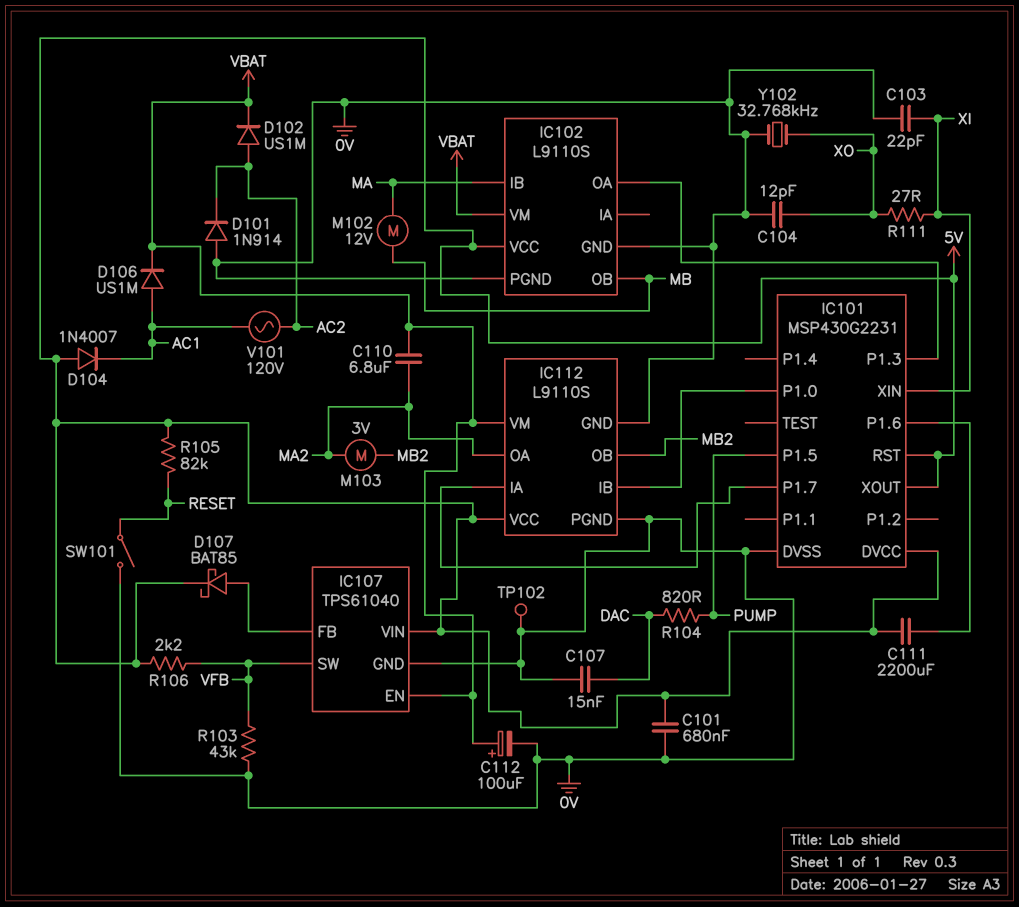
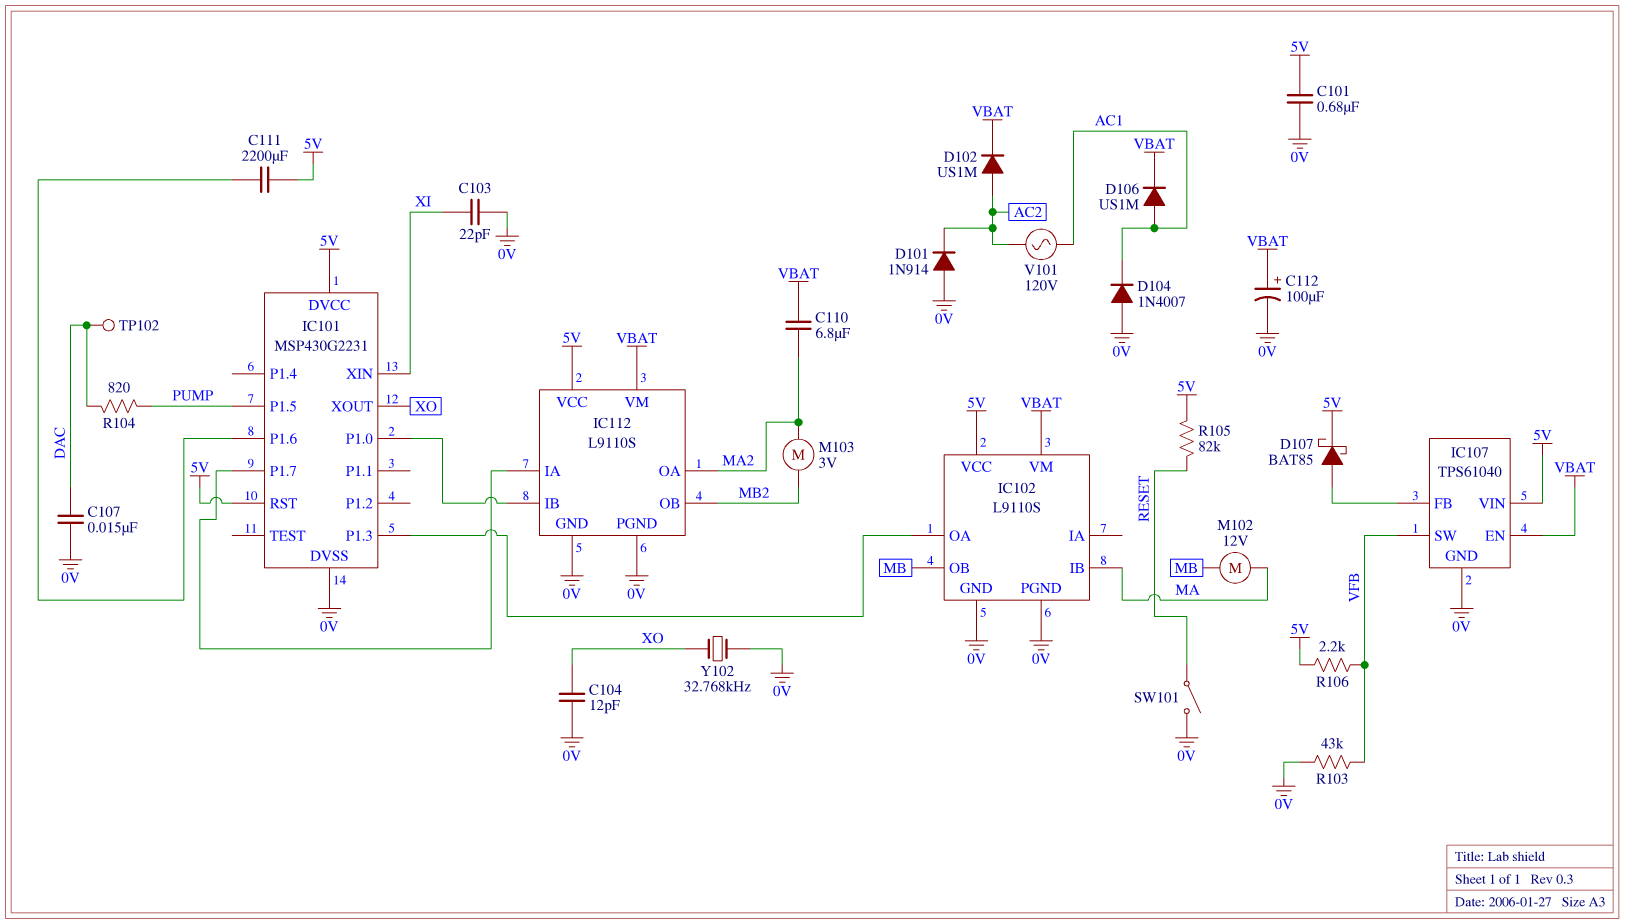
D104: diode 1N4007 (A 5V, K AC1) -> diode 1N4007 (A 0V, K AC1)
IC101 pin XOUT: 5V -> XO
R111: 27 (XI, XO) -> none
TP102: test point (0V) -> test point (DAC)

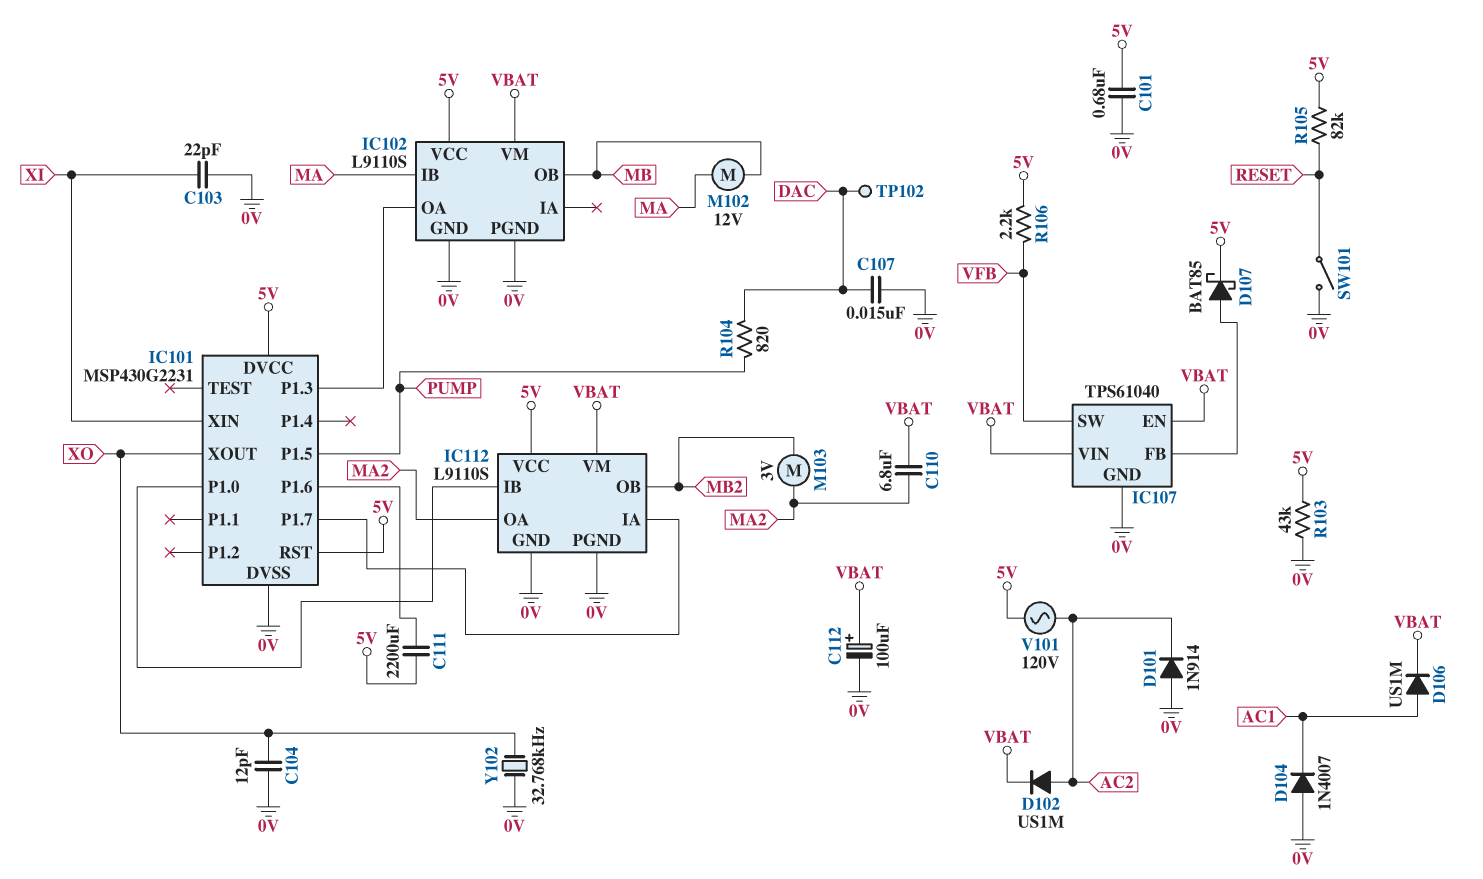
IC107 pin VIN: 5V -> VBAT
R103: 43k (0V, VFB) -> 43k (0V, 5V)
V101: AC 120V (AC1, AC2) -> AC 120V (5V, AC2)

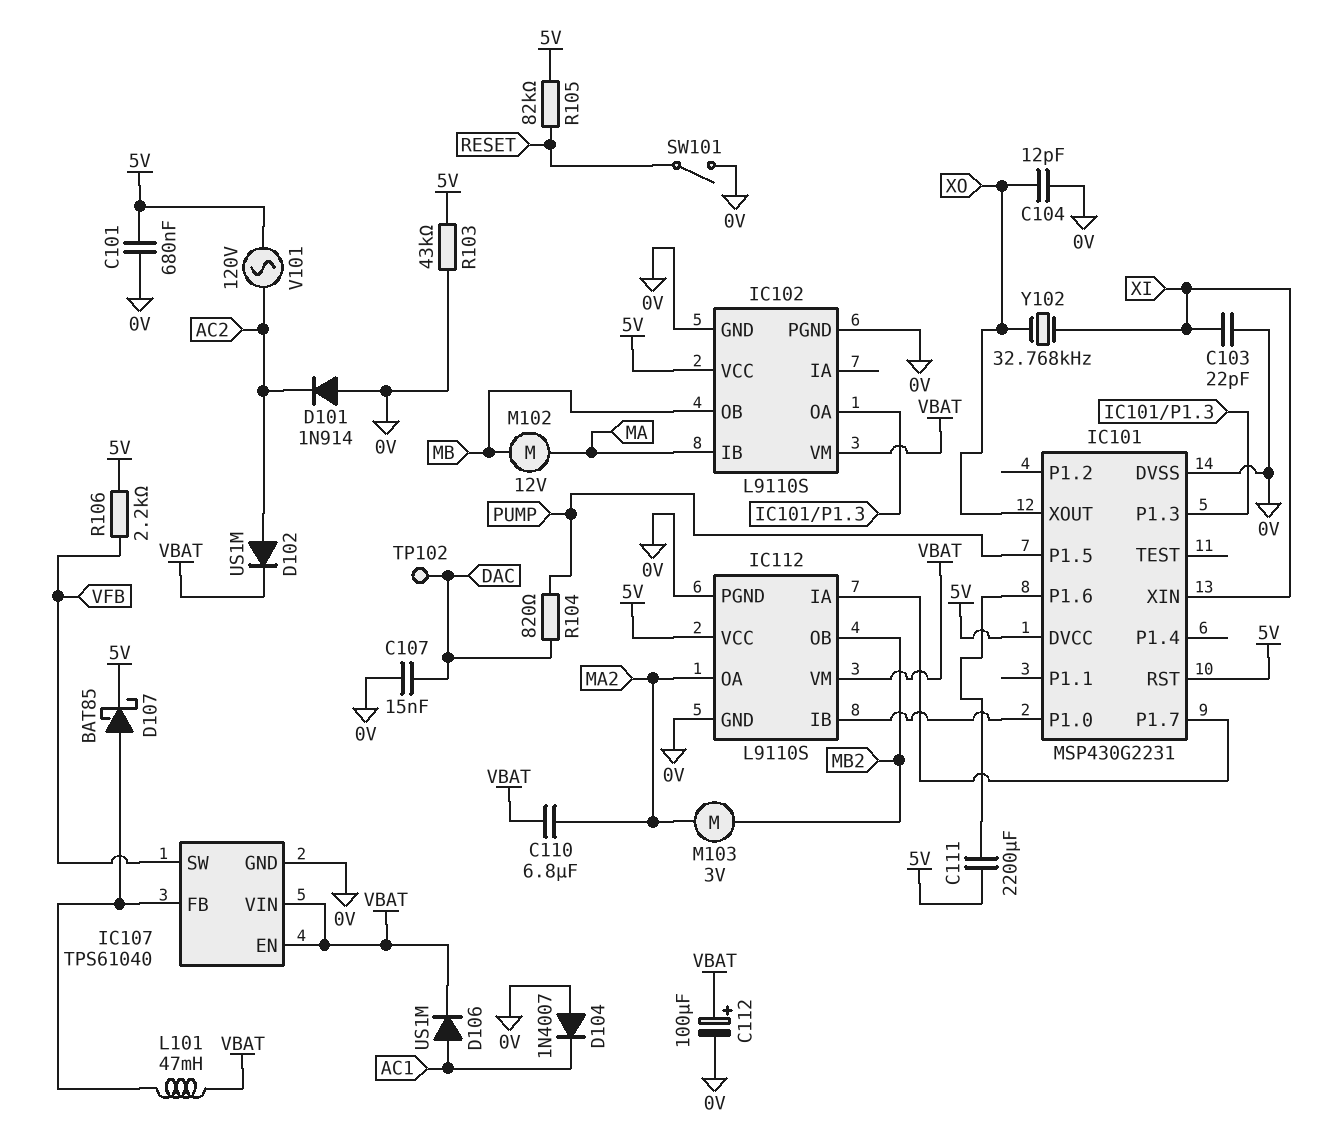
L101: none -> 47mH (IC107/FB, VBAT)
Y102: 32.768kHz (0V, XO) -> 32.768kHz (XI, XO)

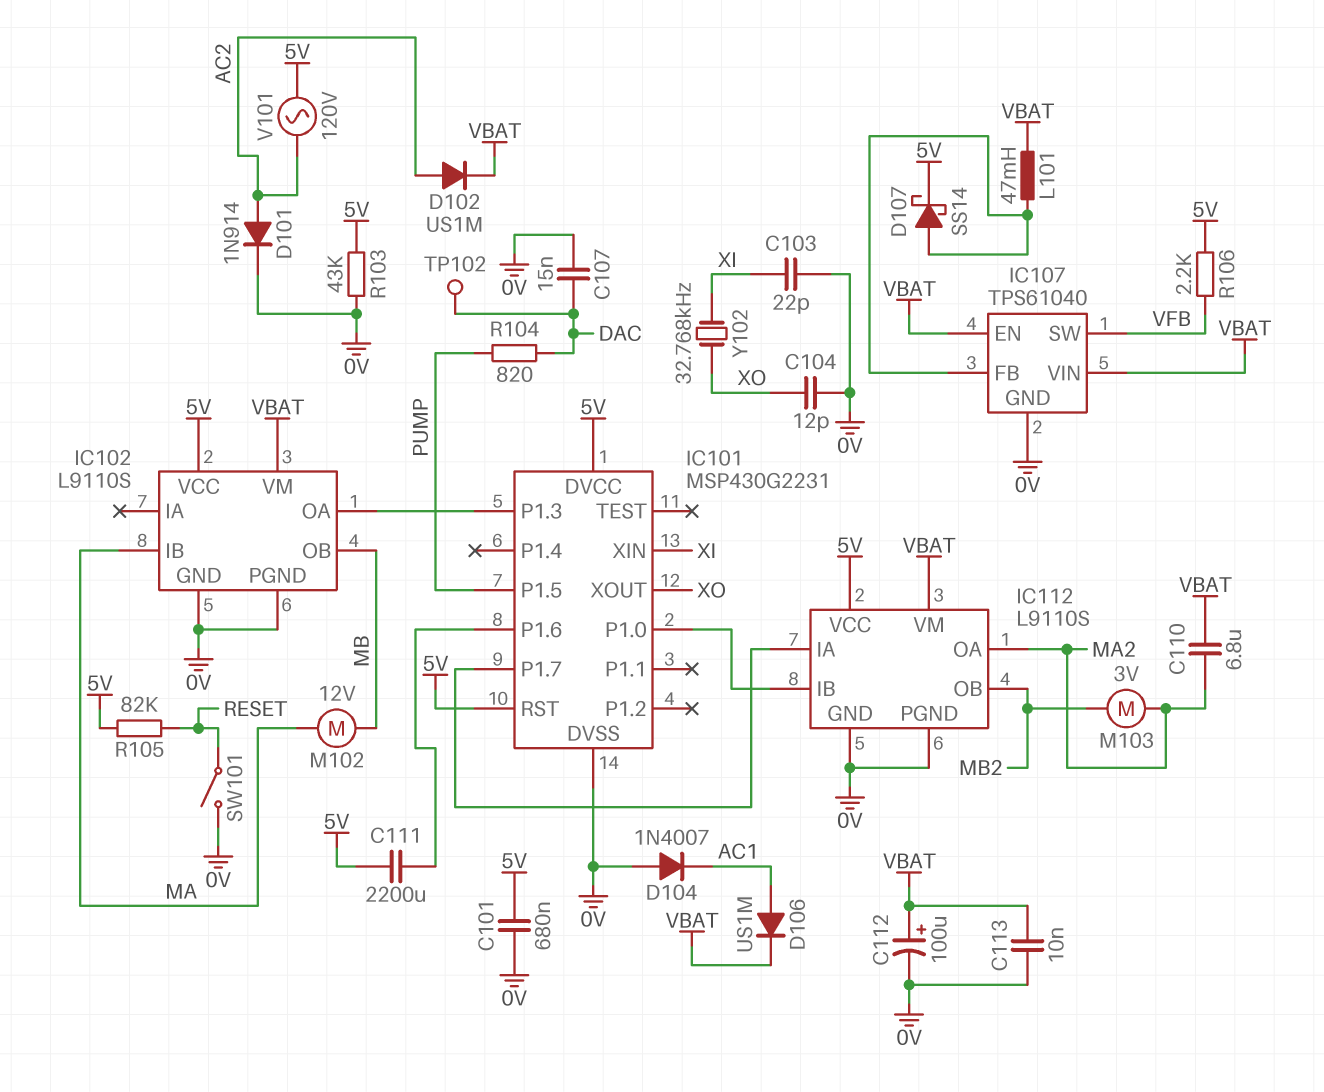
C113: none -> 10nF (0V, VBAT)
D101: diode 1N914 (A 0V, K AC2) -> diode 1N914 (A AC2, K 0V)
D107: schottky BAT85 (A IC107/FB, K 5V) -> schottky SS14 (A IC107/FB, K 5V)

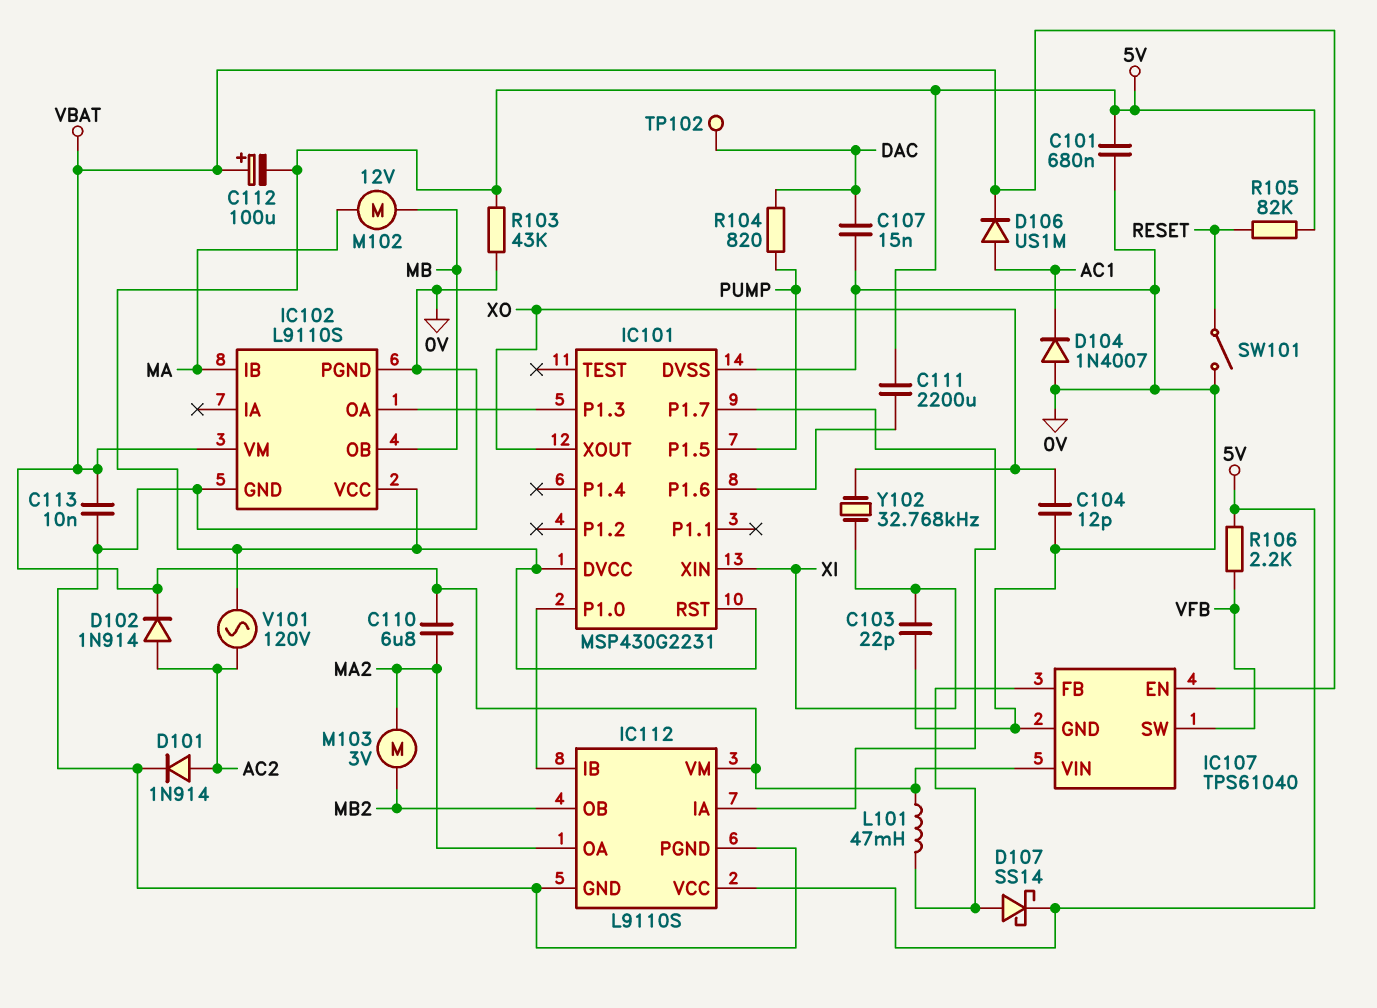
C112: 100uF (plus VBAT, minus 0V) -> 100uF (plus VBAT, minus 5V)
D102: diode US1M (A AC2, K VBAT) -> diode 1N914 (A AC2, K VBAT)

